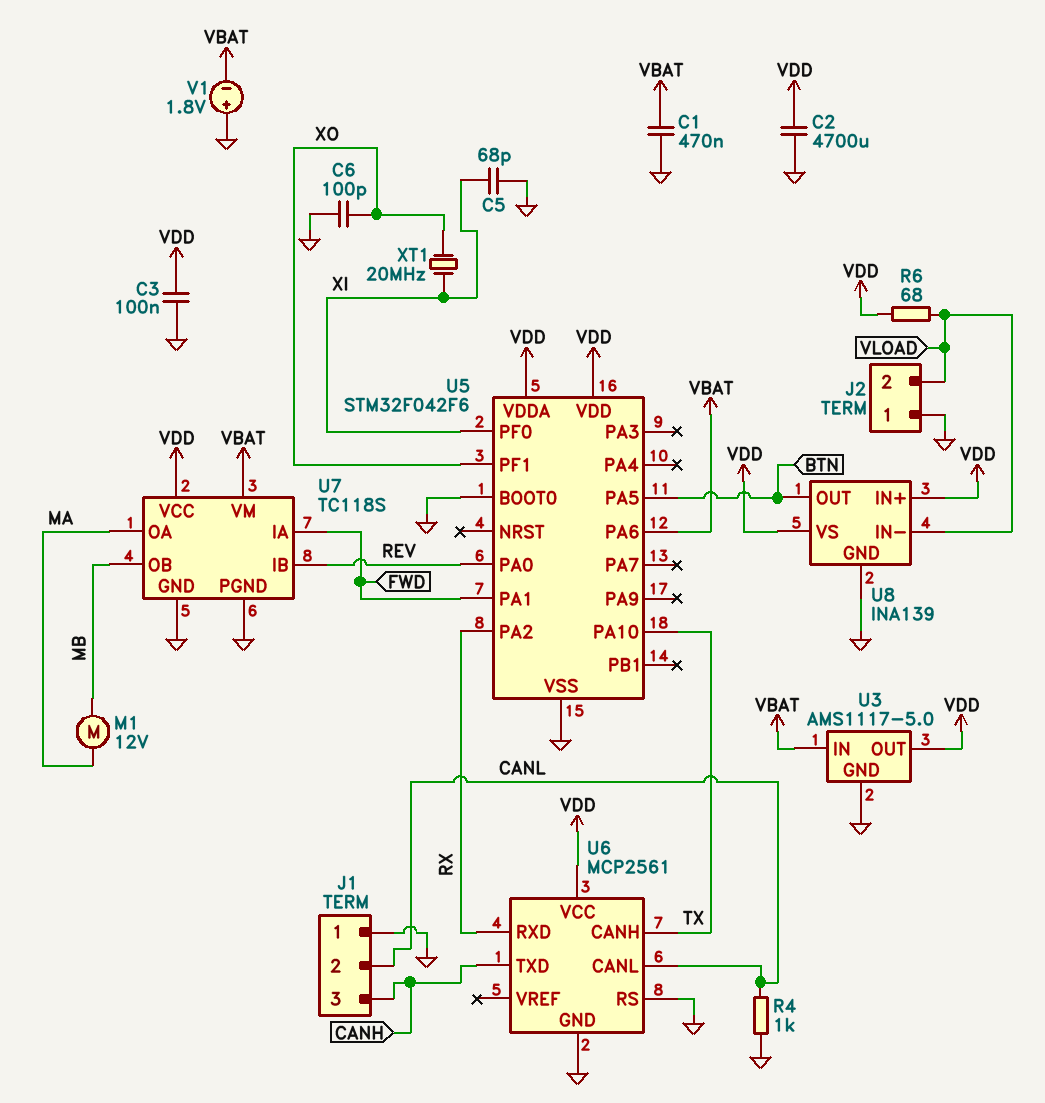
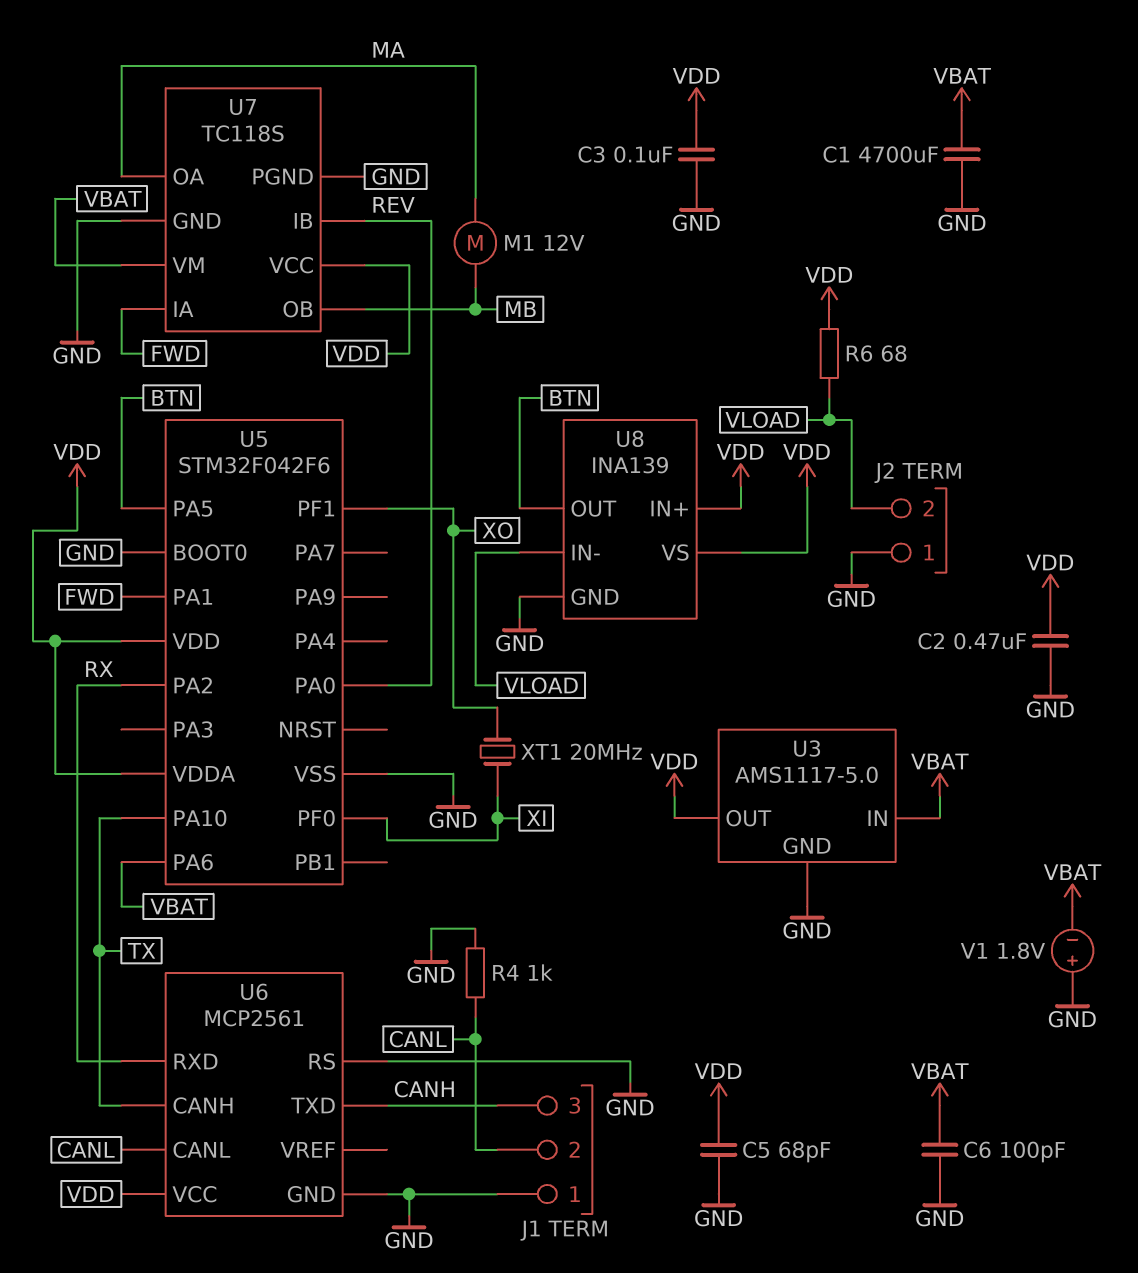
C1: 470nF (GND, VBAT) -> 4700uF (GND, VBAT)
C2: 4700uF (GND, VDD) -> 470nF (GND, VDD)
C5: 68pF (GND, XI) -> 68pF (GND, VDD)
C6: 100pF (GND, XO) -> 100pF (GND, VBAT)

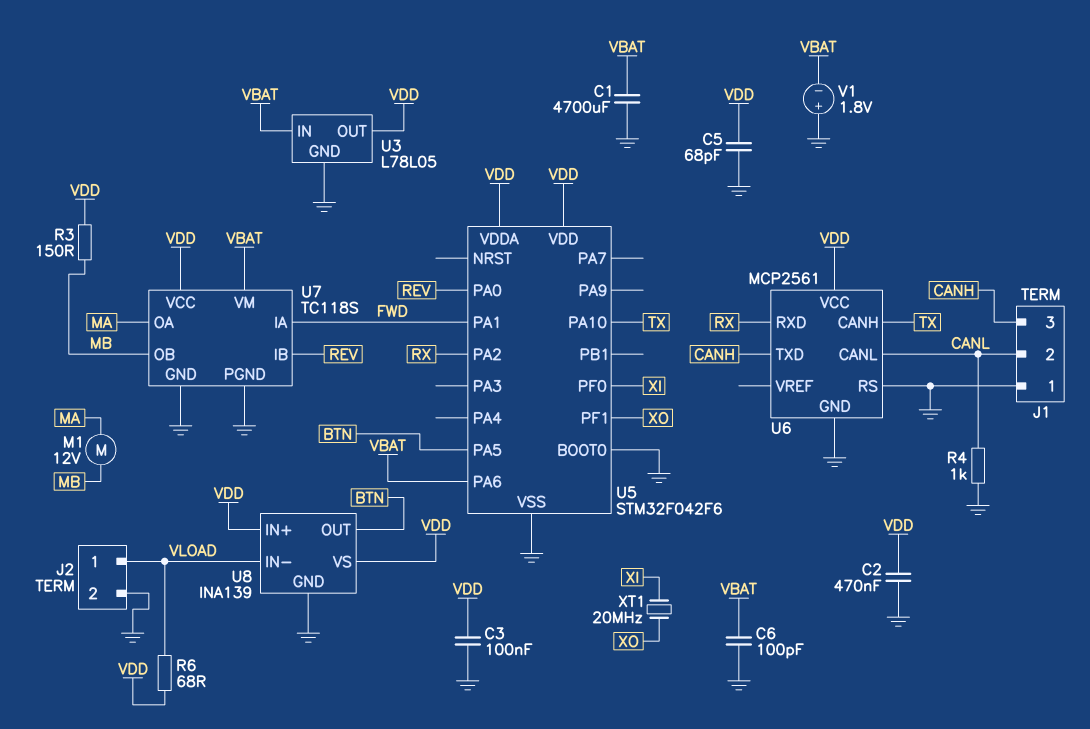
J2 pin 1: GND -> VLOAD
J2 pin 2: VLOAD -> GND
R3: none -> 150 (MB, VDD)
U3: AMS1117-5.0 -> L78L05

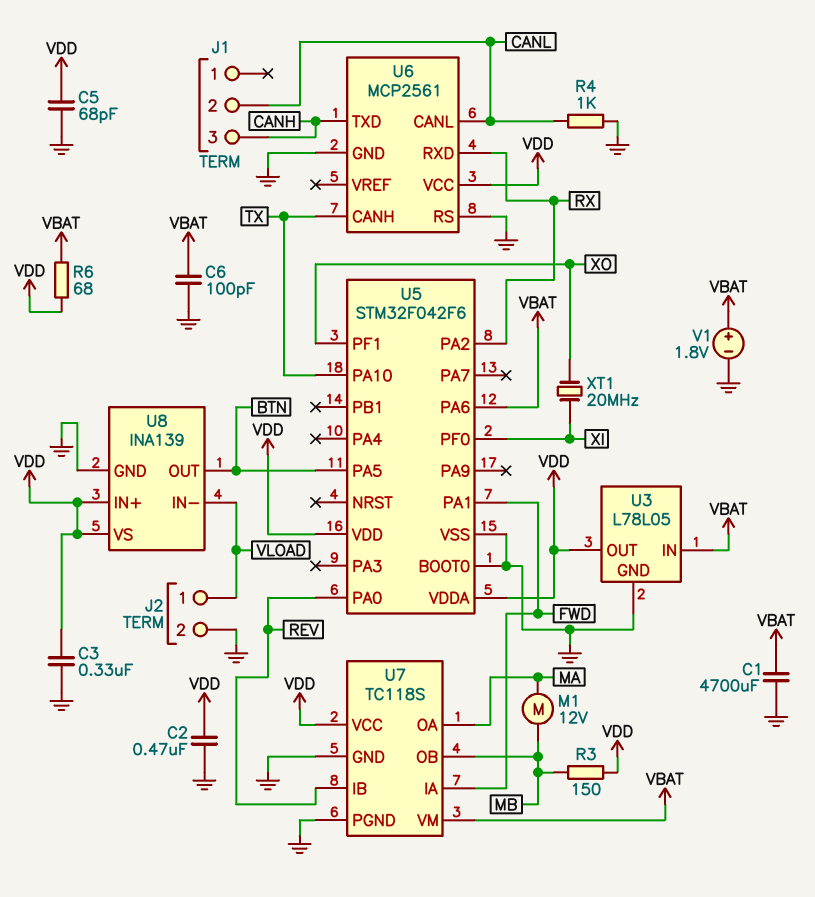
C3: 100nF (GND, VDD) -> 330nF (GND, VDD)
J1 pin 1: GND -> none
R6: 68 (VDD, VLOAD) -> 68 (VBAT, VDD)
V1: 1.8V (plus GND, minus VBAT) -> 1.8V (plus VBAT, minus GND)

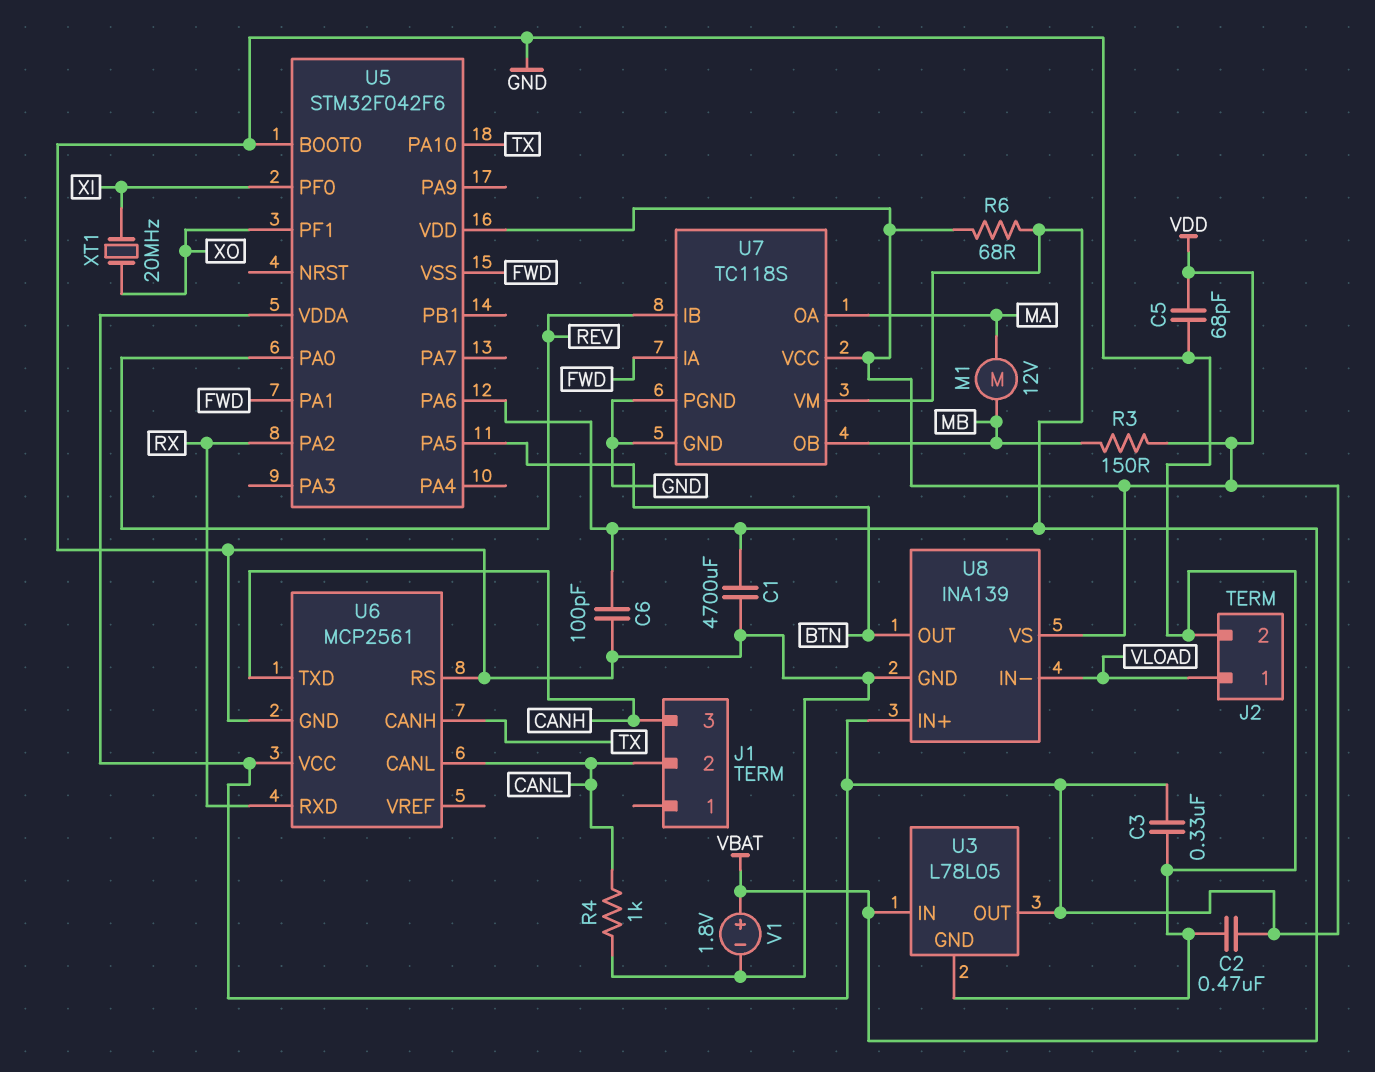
U5 pin VSS: GND -> FWD

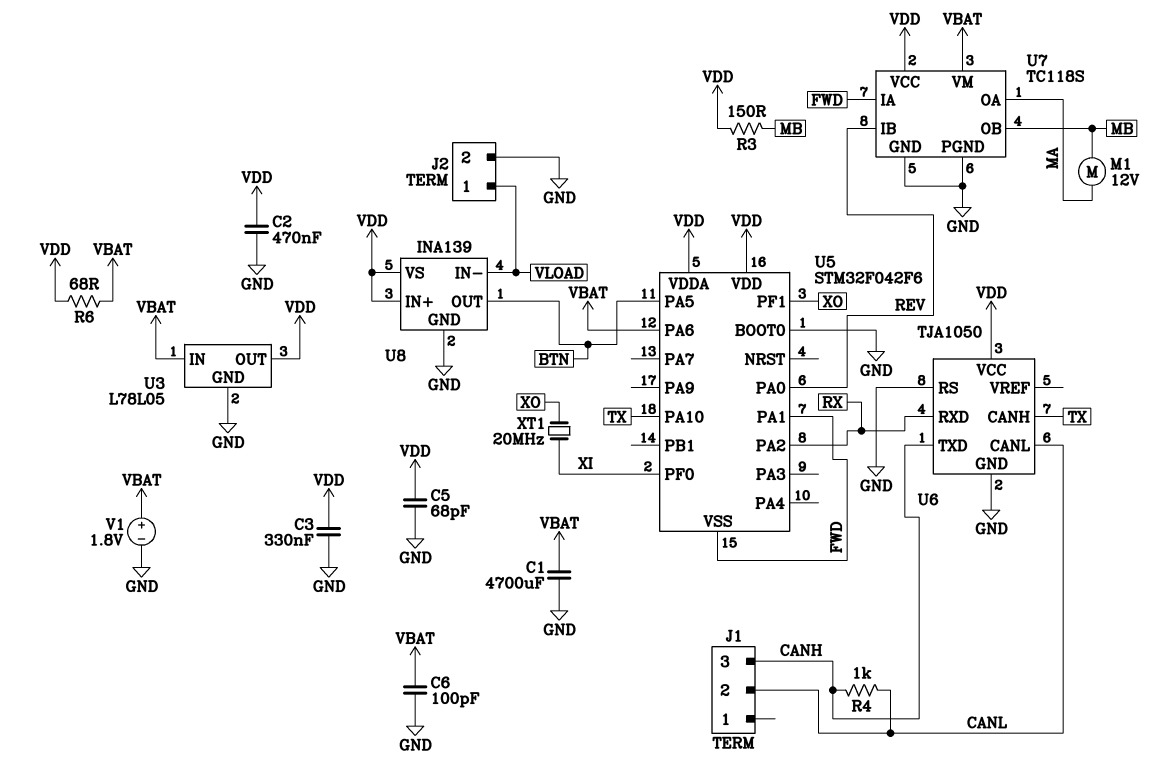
R4: 1k (CANL, GND) -> 1k (CANH, CANL)
U6: MCP2561 -> TJA1050

